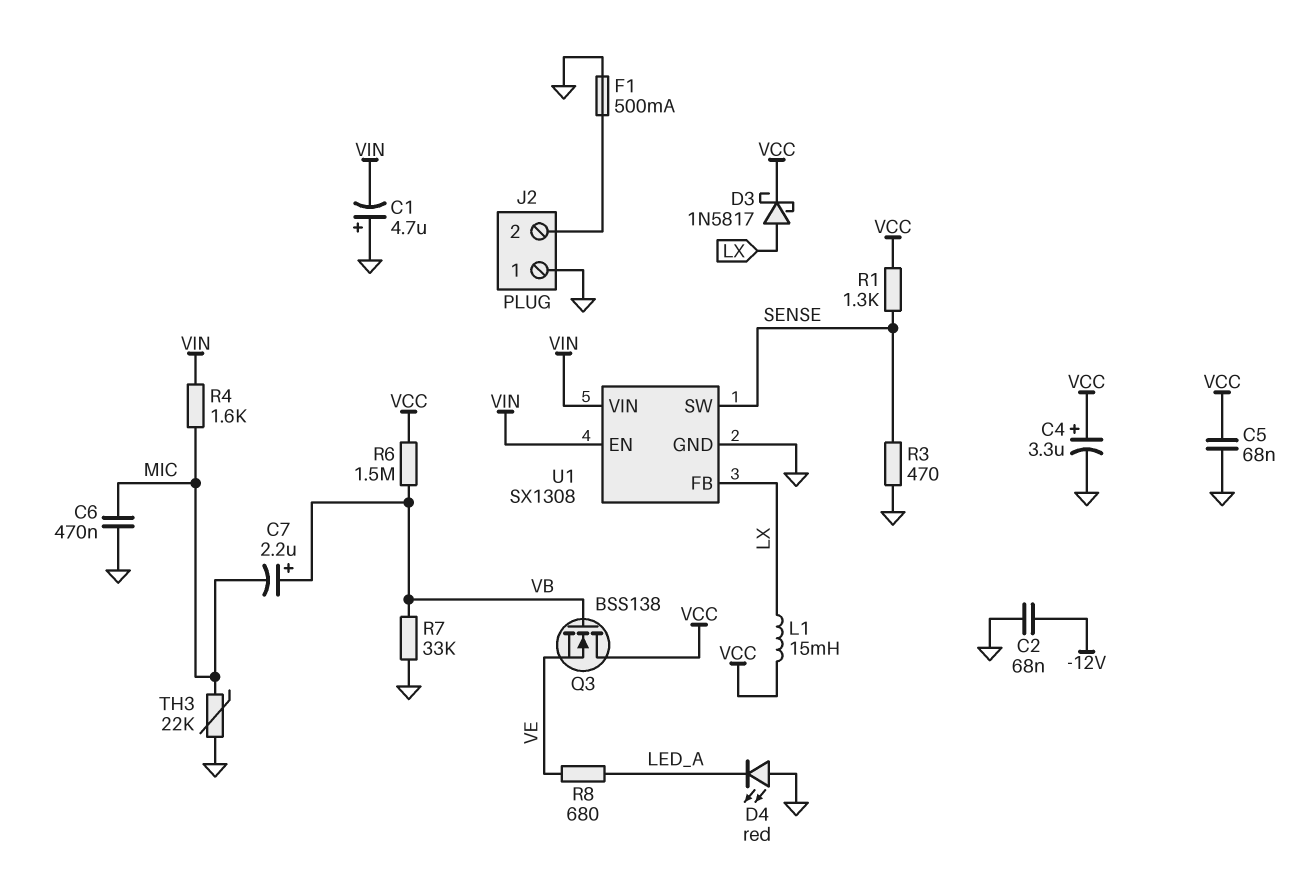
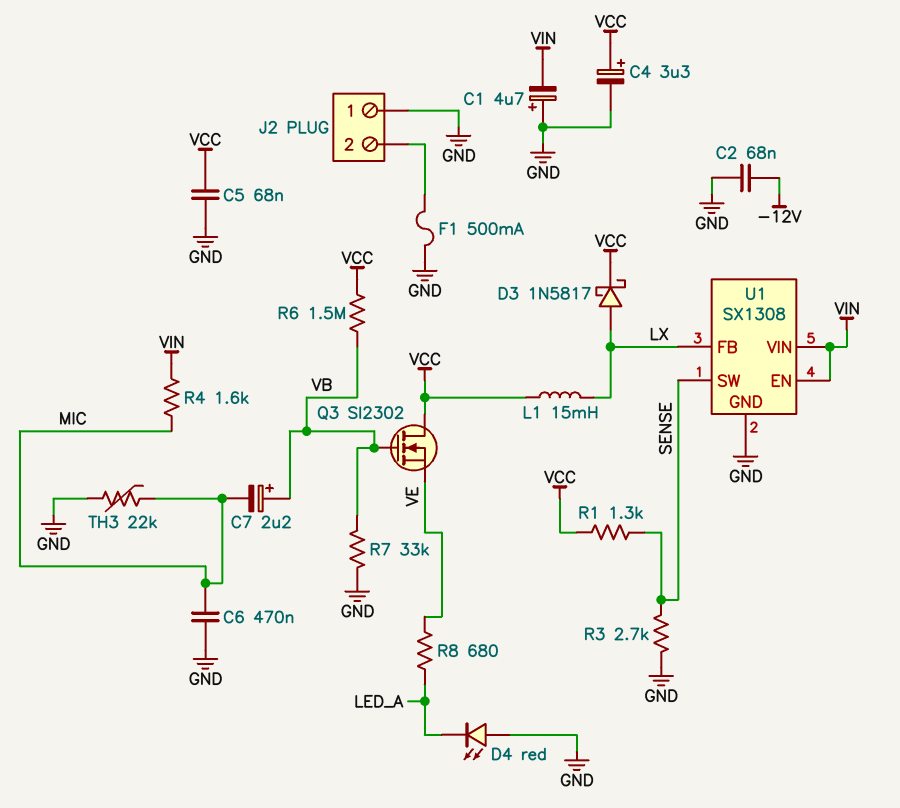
Q3: NMOS BSS138 (G VB, D VCC, S VE) -> NMOS SI2302 (G VB, D VCC, S VE)
R3: 470 (GND, SENSE) -> 2.7k (GND, SENSE)

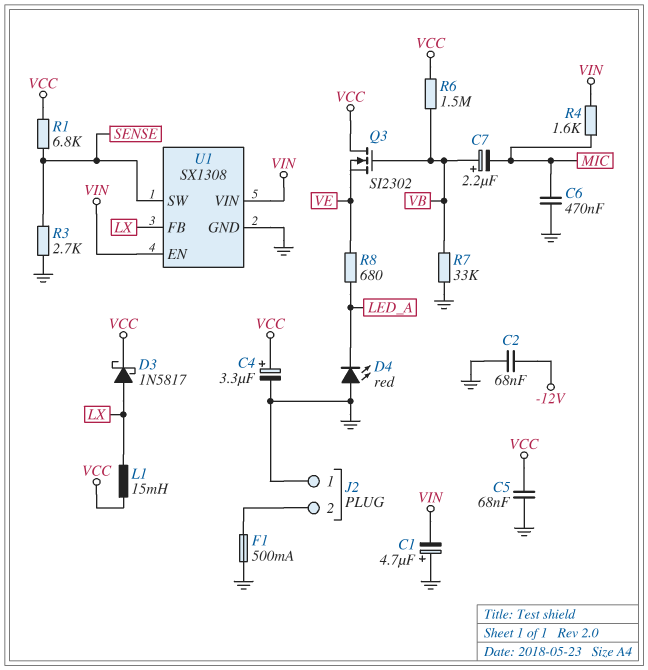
R1: 1.3k (SENSE, VCC) -> 6.8k (SENSE, VCC)
TH3: 22k (GND, MIC) -> none

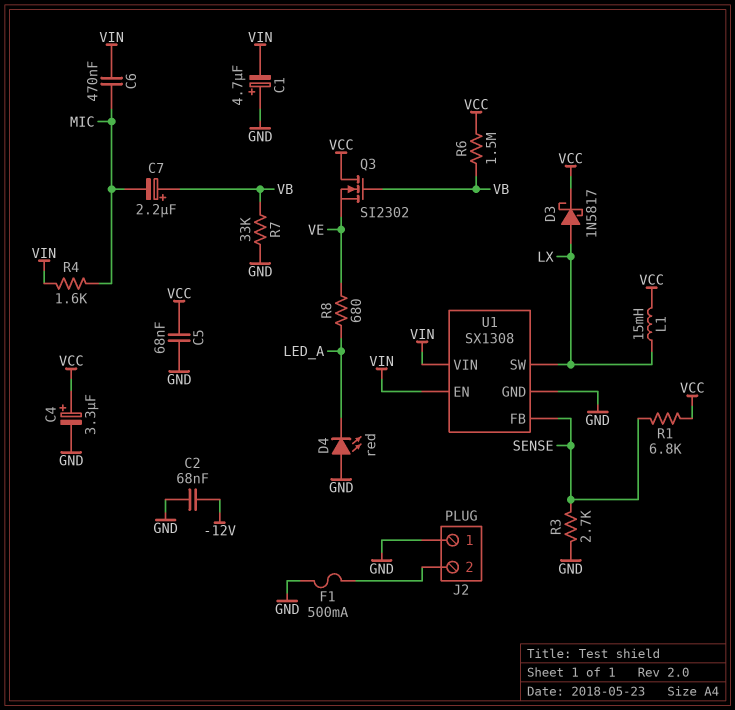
C6: 470nF (GND, MIC) -> 470nF (MIC, VIN)
U1 pin FB: LX -> SENSE
U1 pin SW: SENSE -> LX

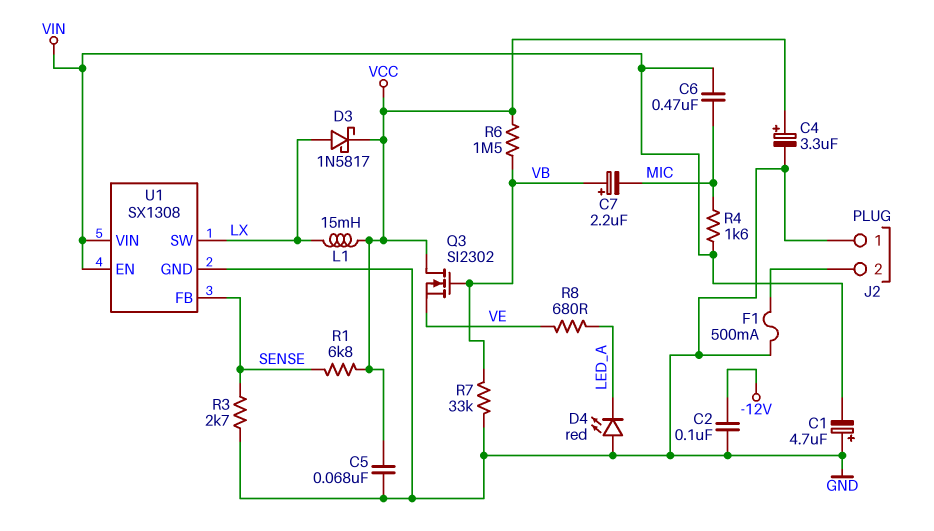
C2: 68nF (-12V, GND) -> 100nF (-12V, GND)

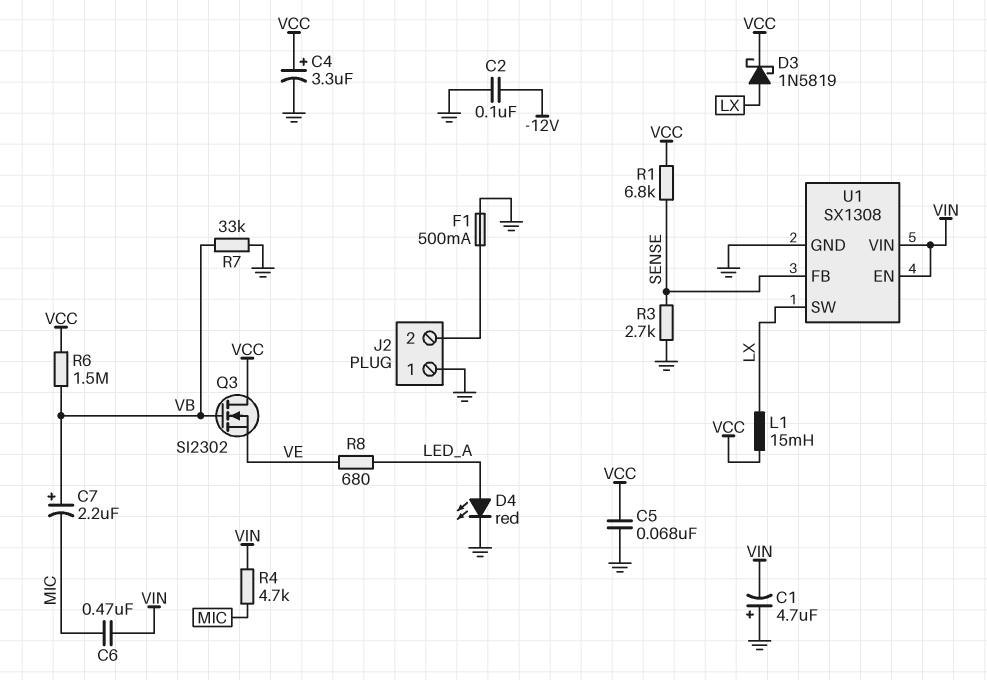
D3: schottky 1N5817 (A LX, K VCC) -> schottky 1N5819 (A LX, K VCC)
D4: LED red (A GND, K LED_A) -> LED red (A LED_A, K GND)
R4: 1.6k (MIC, VIN) -> 4.7k (MIC, VIN)

